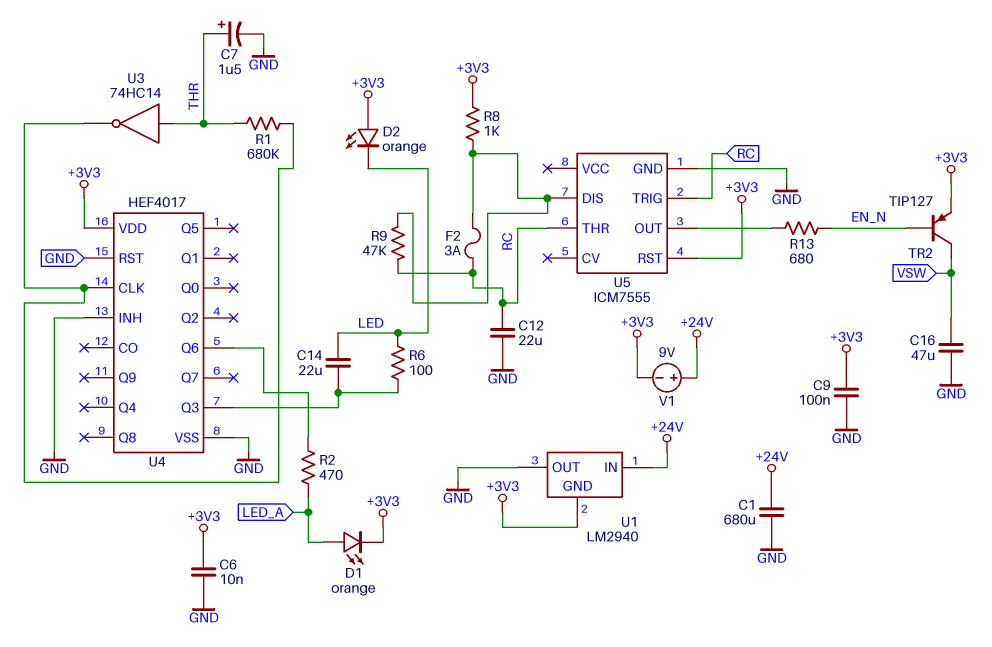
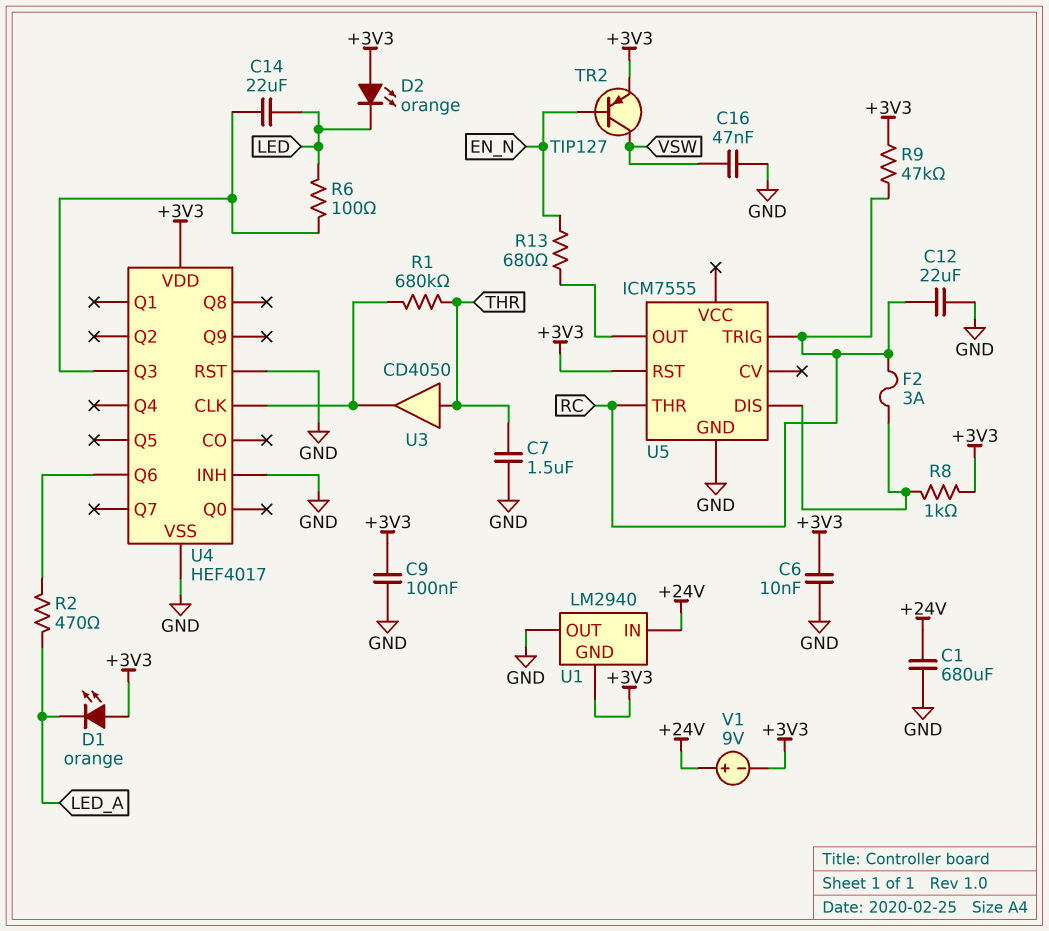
C7: 1.5uF (plus THR, minus GND) -> 1.5uF (GND, THR)
C16: 47uF (GND, VSW) -> 47nF (GND, VSW)
D1: LED orange (A LED_A, K +3V3) -> LED orange (A +3V3, K LED_A)
R9: 47k (RC, U5/DIS) -> 47k (+3V3, RC)
U3: NOT 74HC14 (in THR, out U4/CLK) -> buffer CD4050 (in THR, out U4/CLK)

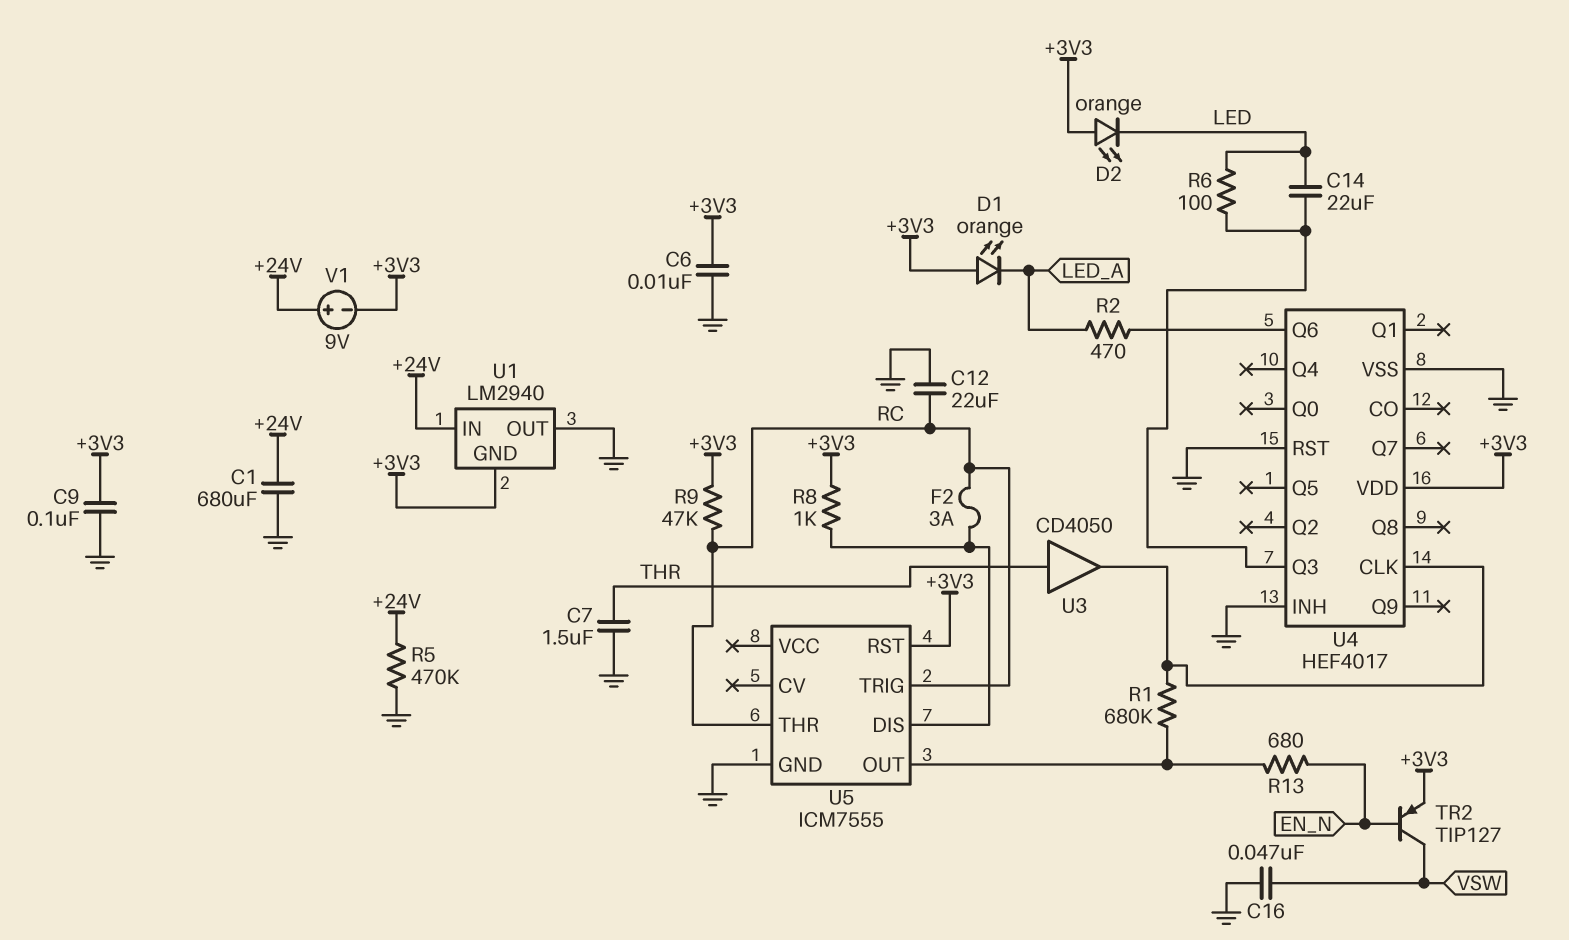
R1: 680k (THR, U4/CLK) -> 680k (U4/CLK, U5/OUT)
R5: none -> 470k (+24V, GND)

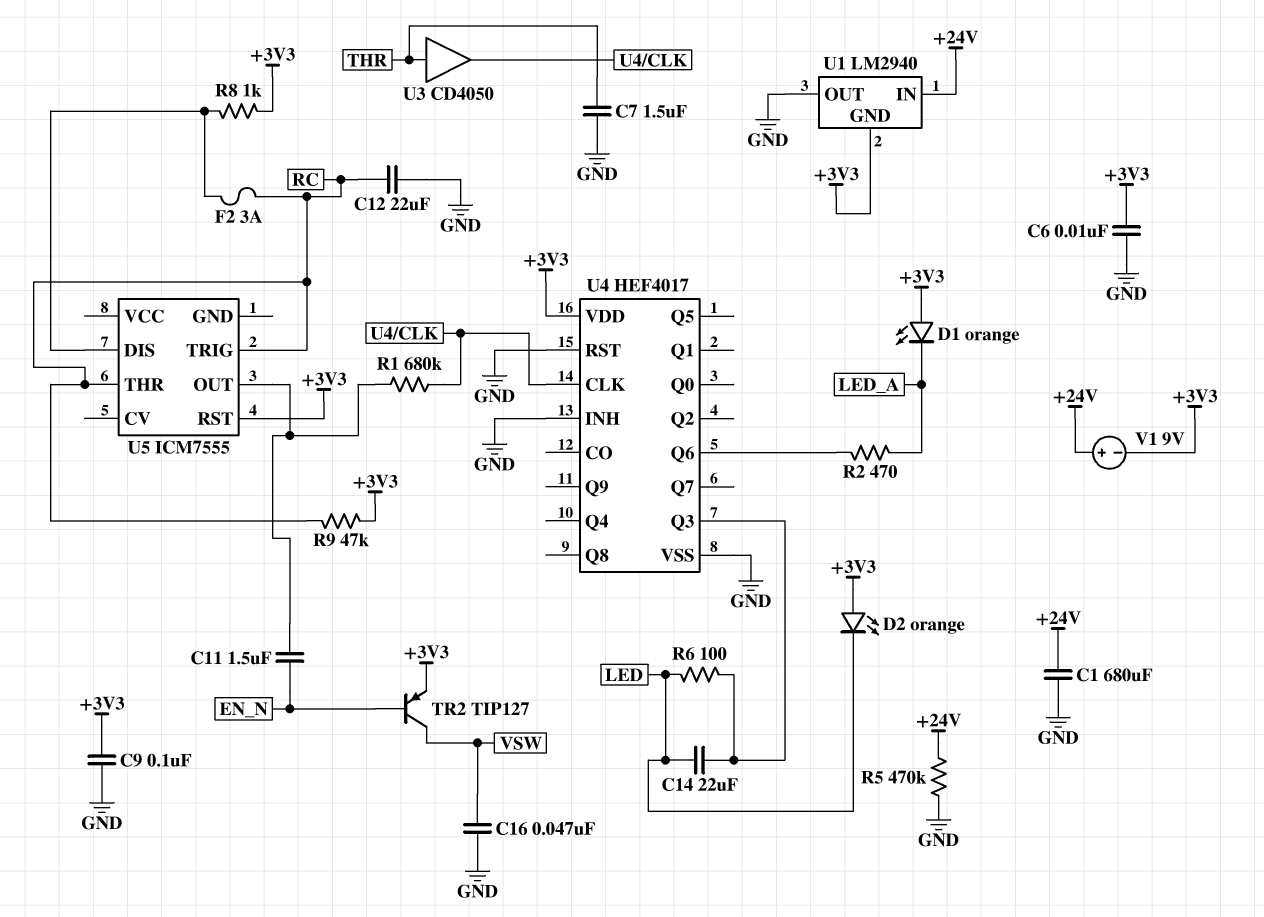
C11: none -> 1.5uF (EN_N, U5/OUT)
R13: 680 (EN_N, U5/OUT) -> none
U5 pin GND: GND -> none

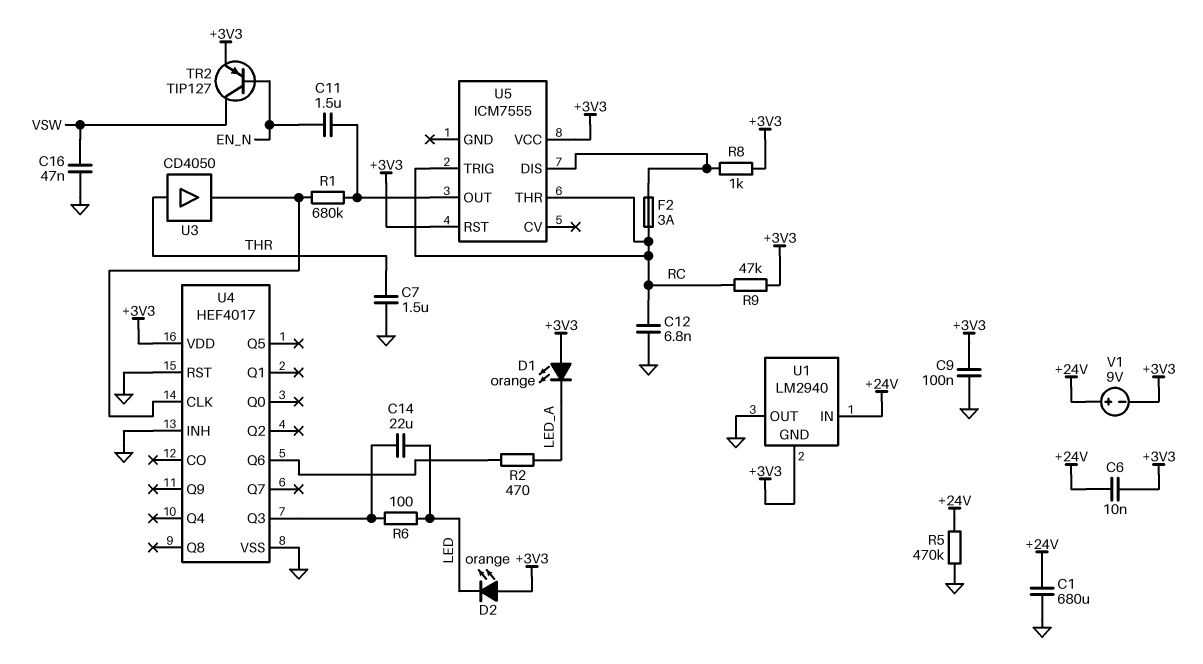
C6: 10nF (+3V3, GND) -> 10nF (+3V3, +24V)
C12: 22uF (GND, RC) -> 6.8nF (GND, RC)
U5 pin VCC: none -> +3V3

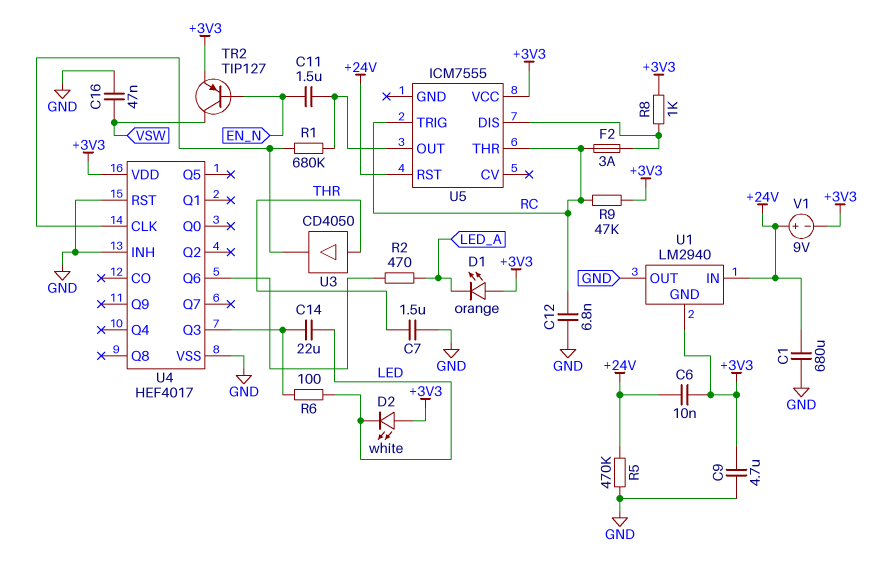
C9: 100nF (+3V3, GND) -> 4.7uF (+3V3, GND)
D2: LED orange (A +3V3, K LED) -> LED white (A +3V3, K LED)
U5 pin RST: +3V3 -> +24V

